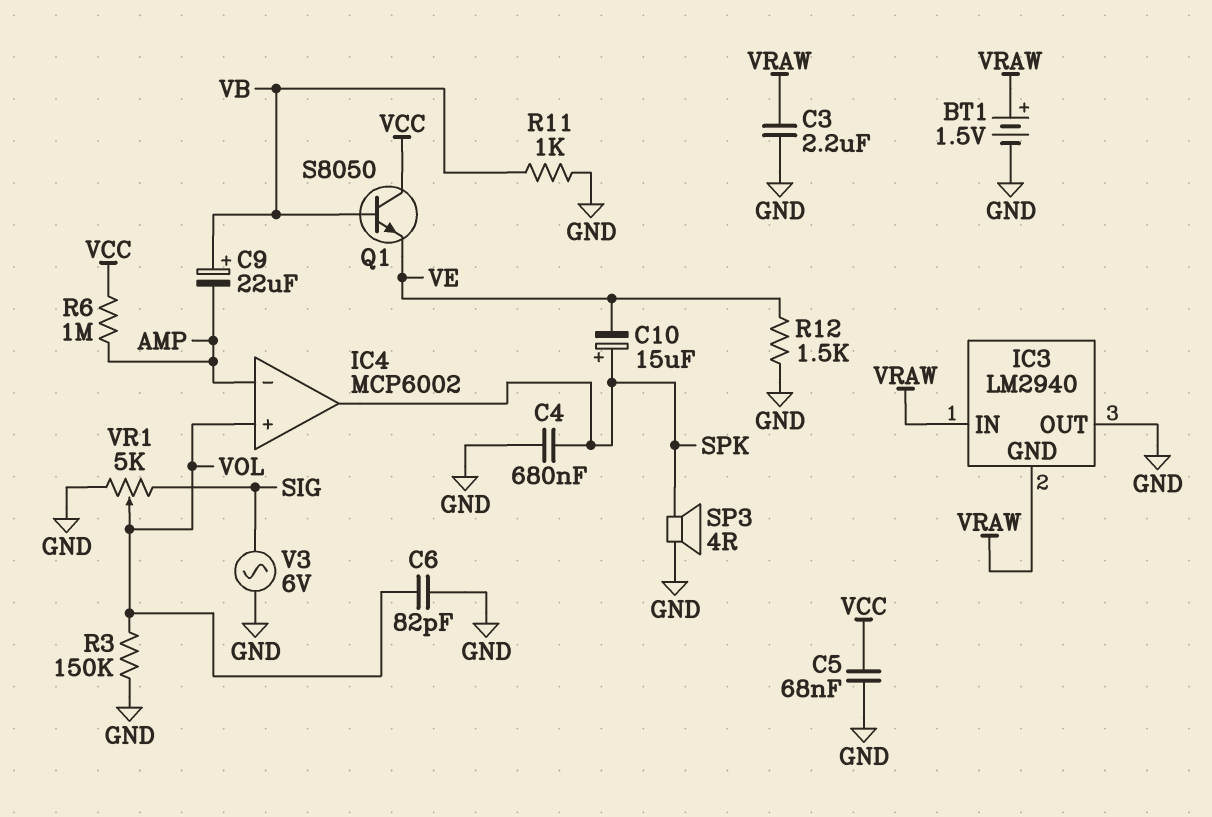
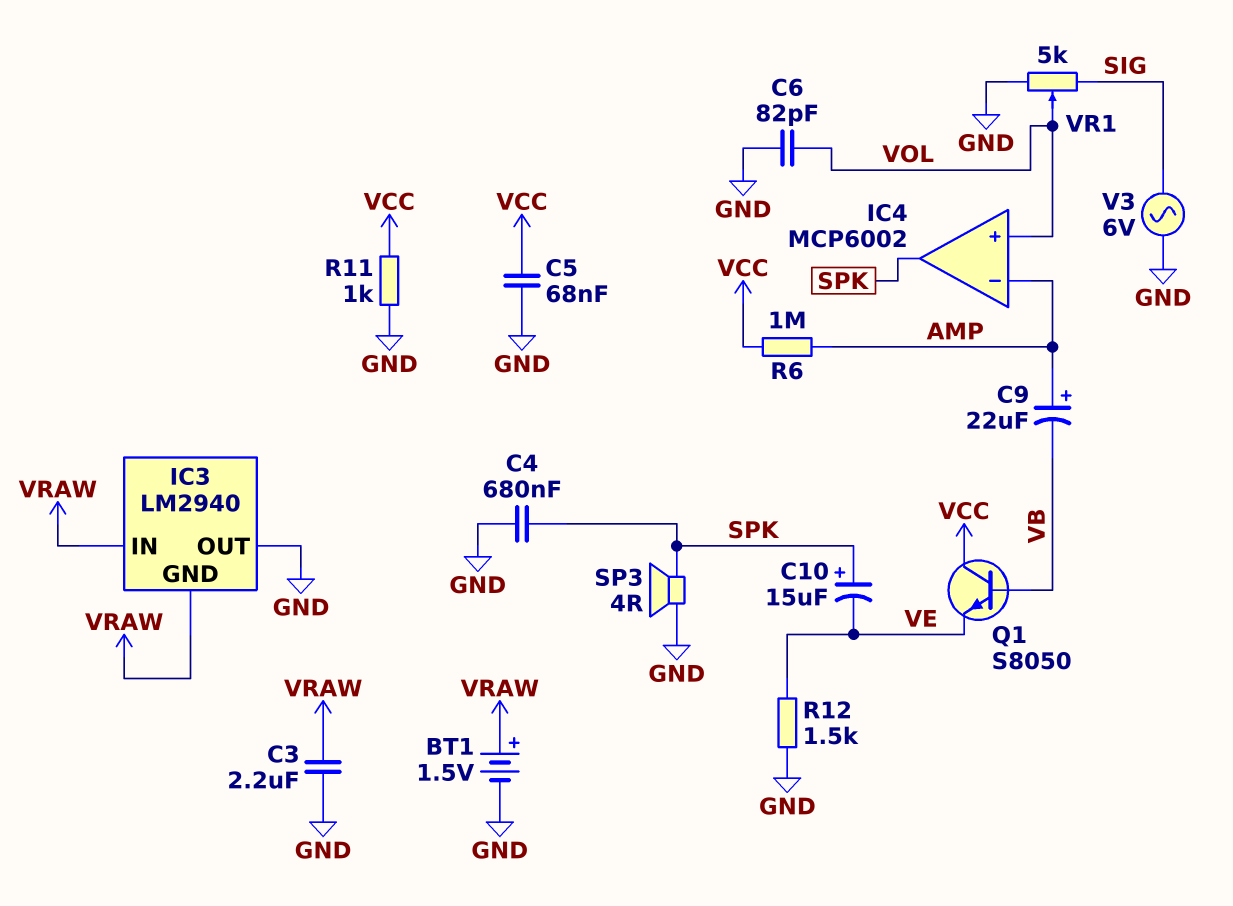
C9: 22uF (plus VB, minus AMP) -> 22uF (plus AMP, minus VB)
R3: 150k (GND, VOL) -> none
R11: 1k (GND, VB) -> 1k (GND, VCC)

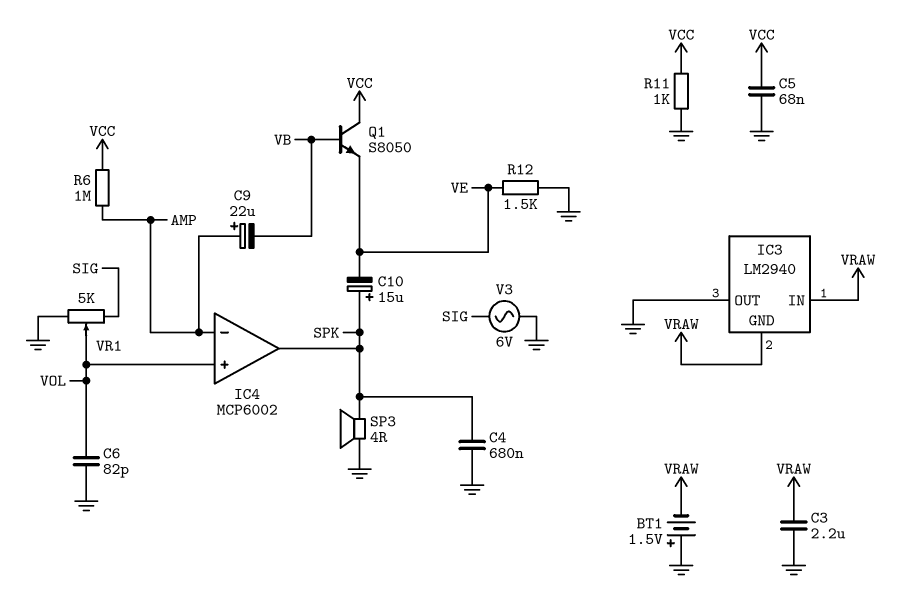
BT1: 1.5V (plus VRAW, minus GND) -> 1.5V (plus GND, minus VRAW)

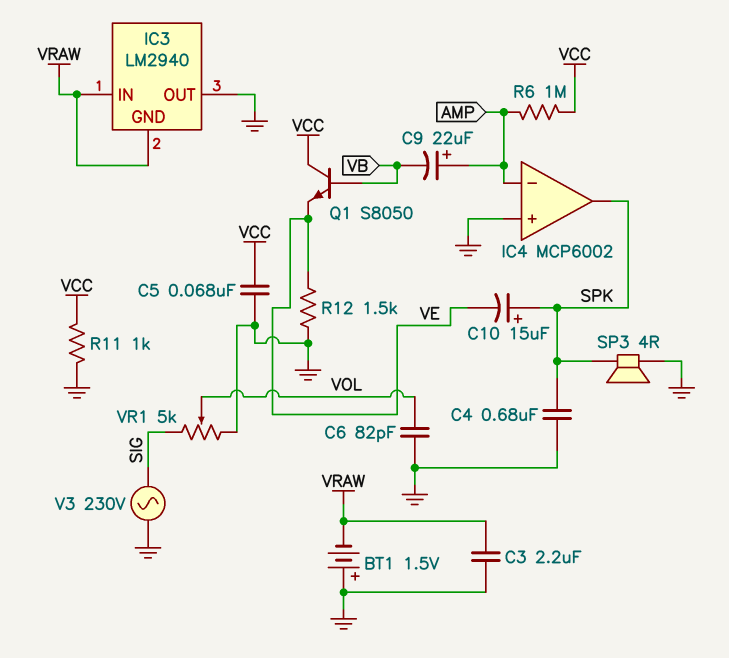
IC4 pin in+: VOL -> GND
V3: AC 6V (GND, SIG) -> AC 230V (GND, SIG)

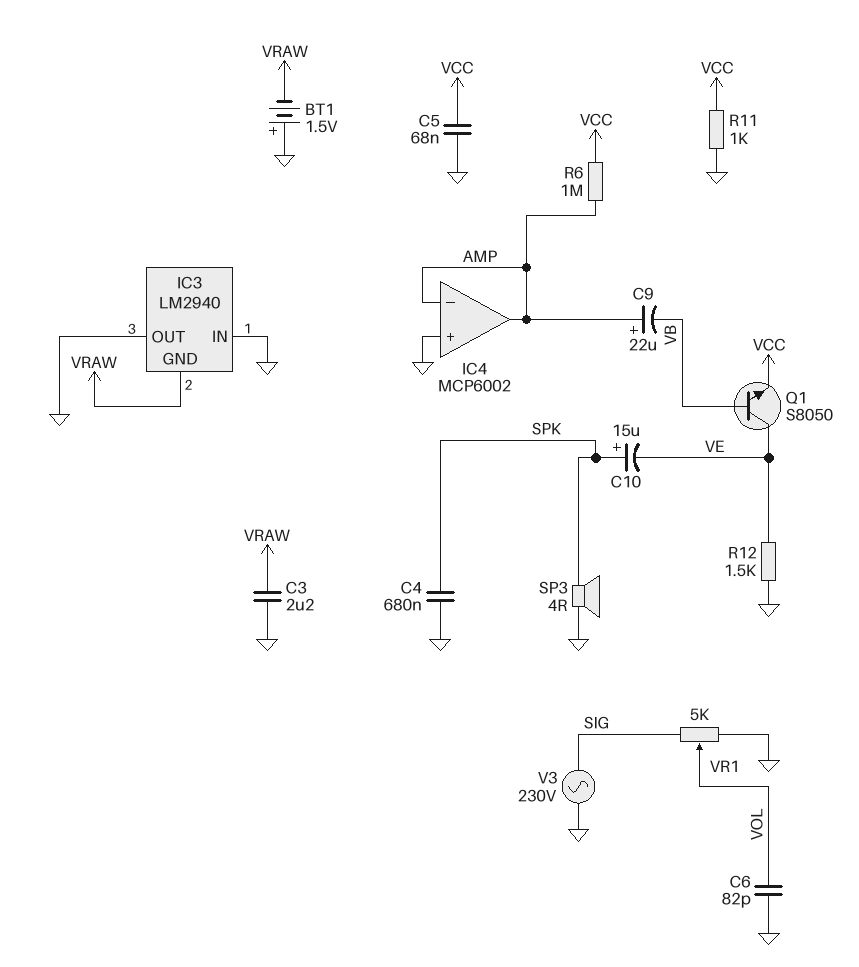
IC3 pin IN: VRAW -> GND
IC4 pin out: SPK -> AMP
Q1: NPN S8050 (B VB, C VCC, E VE) -> NPN S8050 (B VB, C VE, E VCC)

